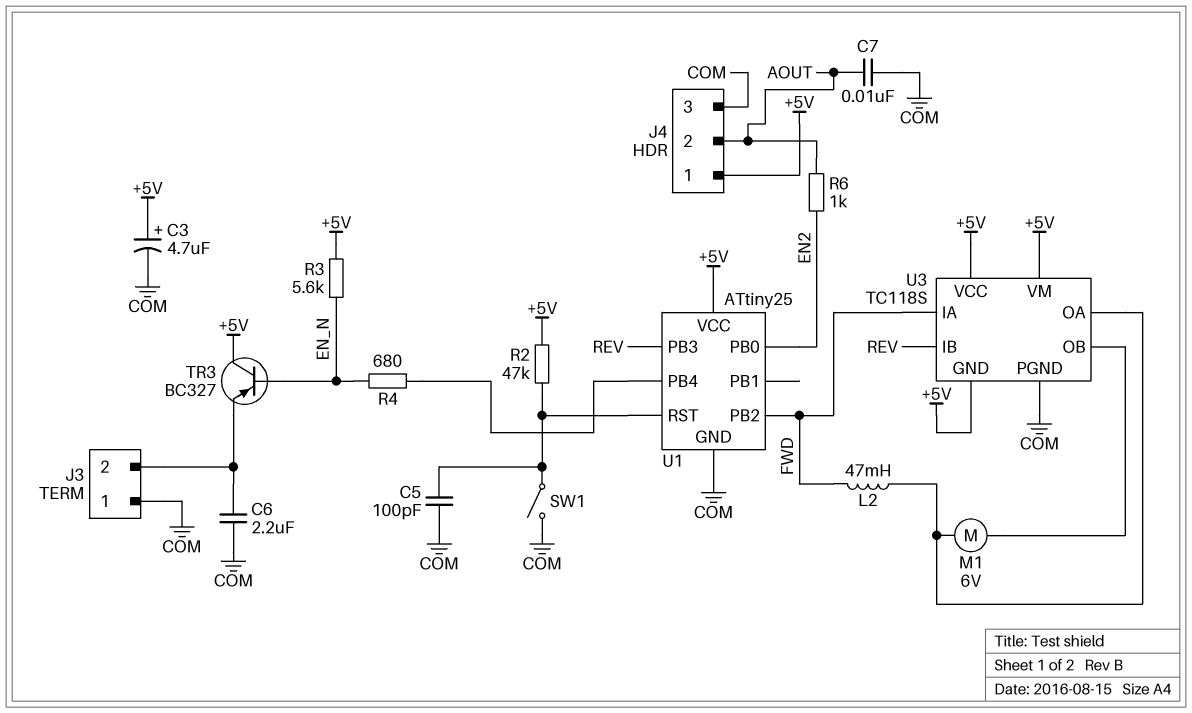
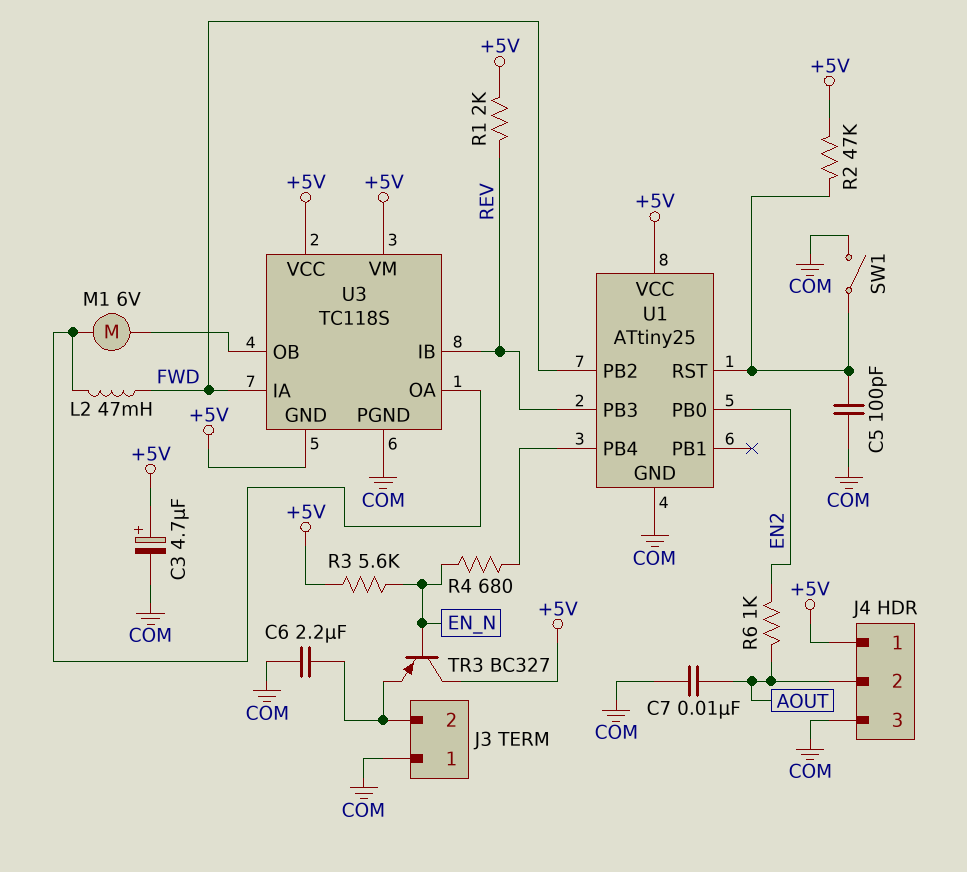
R1: none -> 2k (+5V, REV)

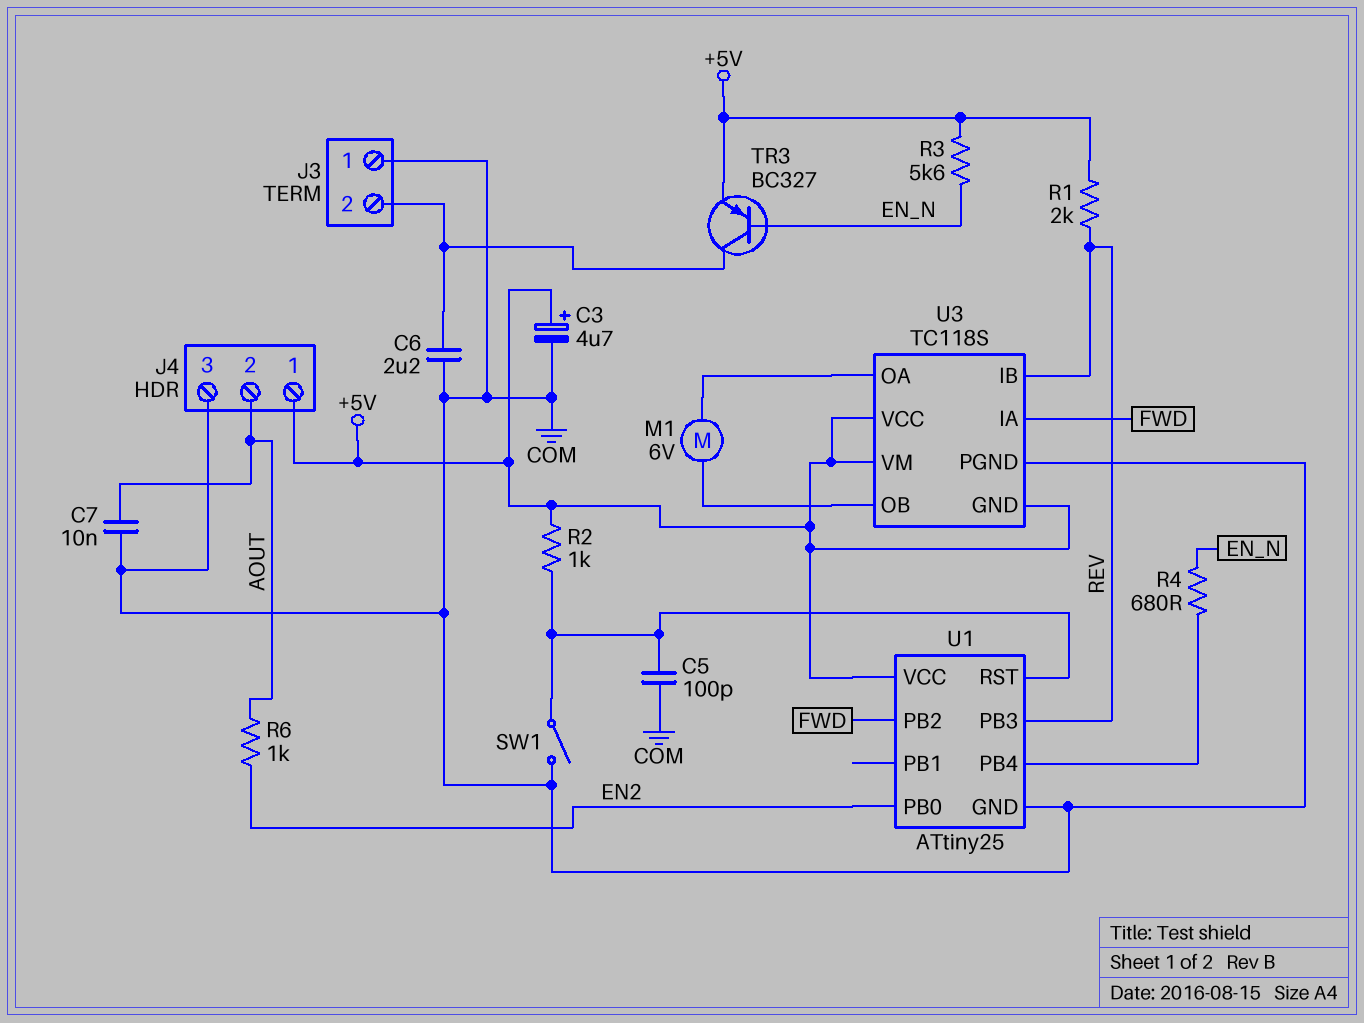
L2: 47mH (FWD, U3/OA) -> none
R2: 47k (+5V, U1/RST) -> 1k (+5V, U1/RST)
TR3: PNP BC327 (B EN_N, C +5V, E J3/2) -> PNP BC327 (B EN_N, C J3/2, E +5V)

